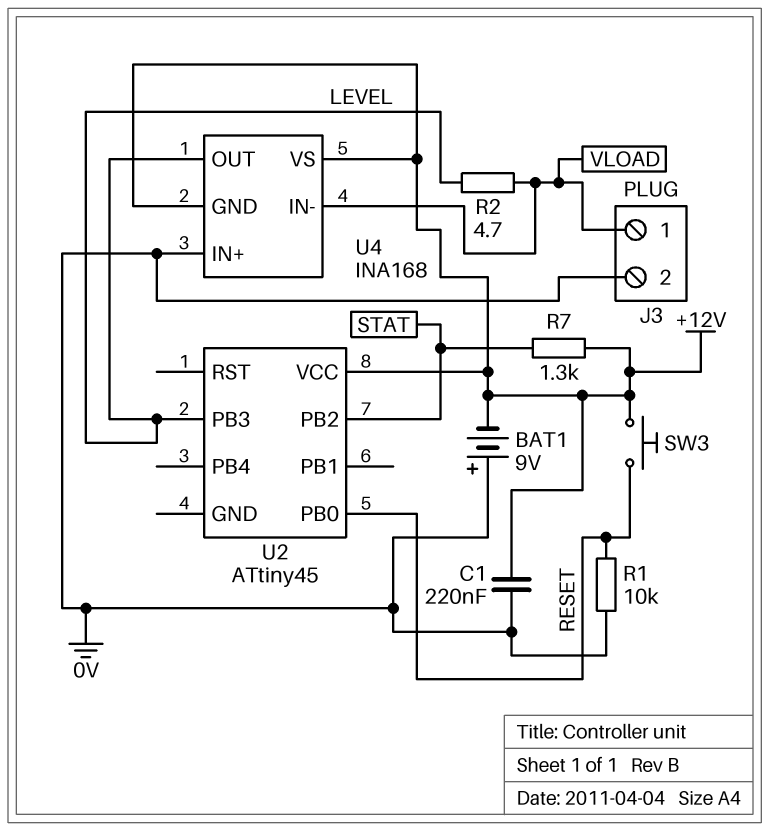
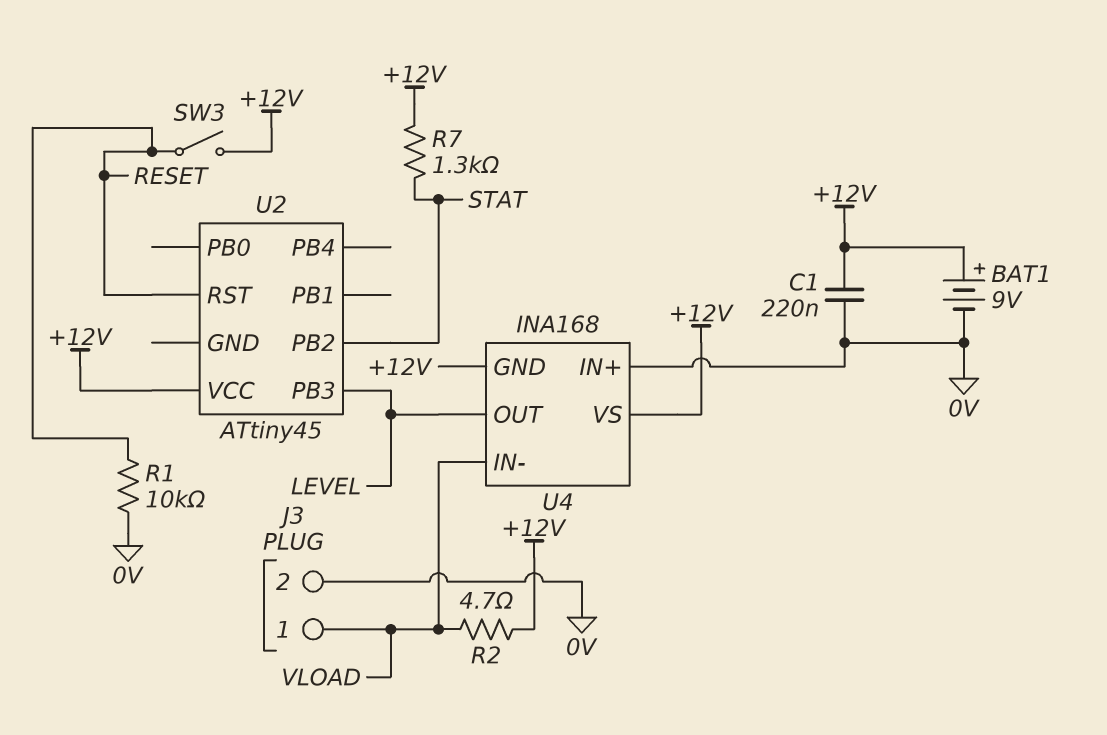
BAT1: 9V (plus 0V, minus +12V) -> 9V (plus +12V, minus 0V)
R2: 4.7 (LEVEL, VLOAD) -> 4.7 (+12V, VLOAD)
SW3: button (+12V, RESET) -> switch (+12V, RESET)
U2 pin PB0: RESET -> none
U2 pin RST: none -> RESET

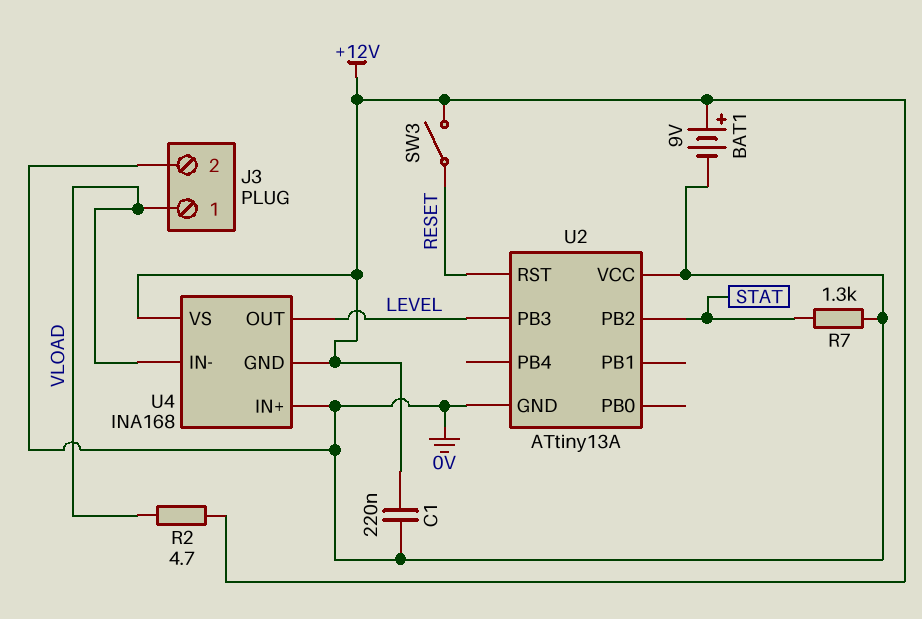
R1: 10k (0V, RESET) -> none
R7: 1.3k (+12V, STAT) -> 1.3k (0V, STAT)
U2: ATtiny45 -> ATtiny13A
U2 pin GND: none -> 0V
U2 pin VCC: +12V -> 0V

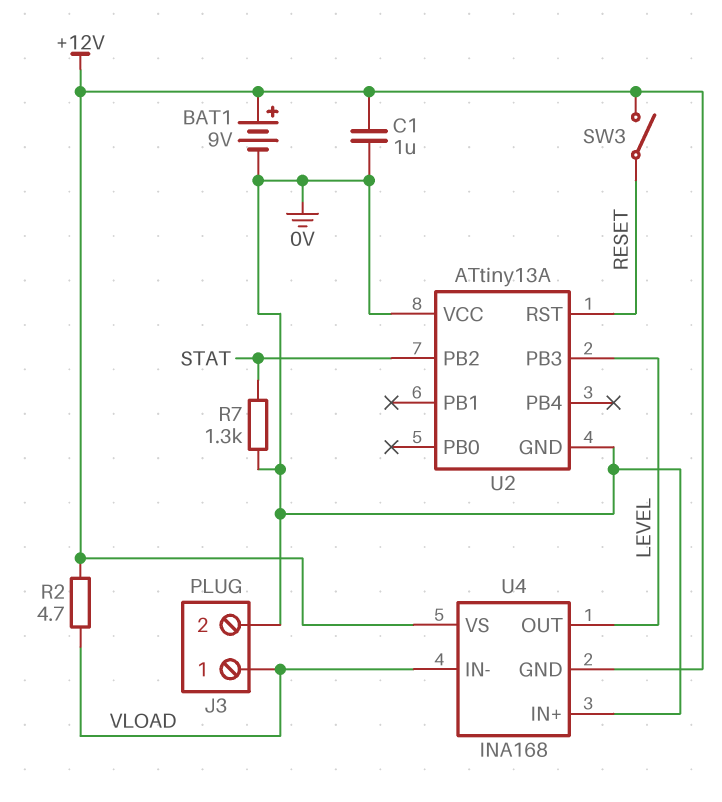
C1: 220nF (+12V, 0V) -> 1uF (+12V, 0V)

